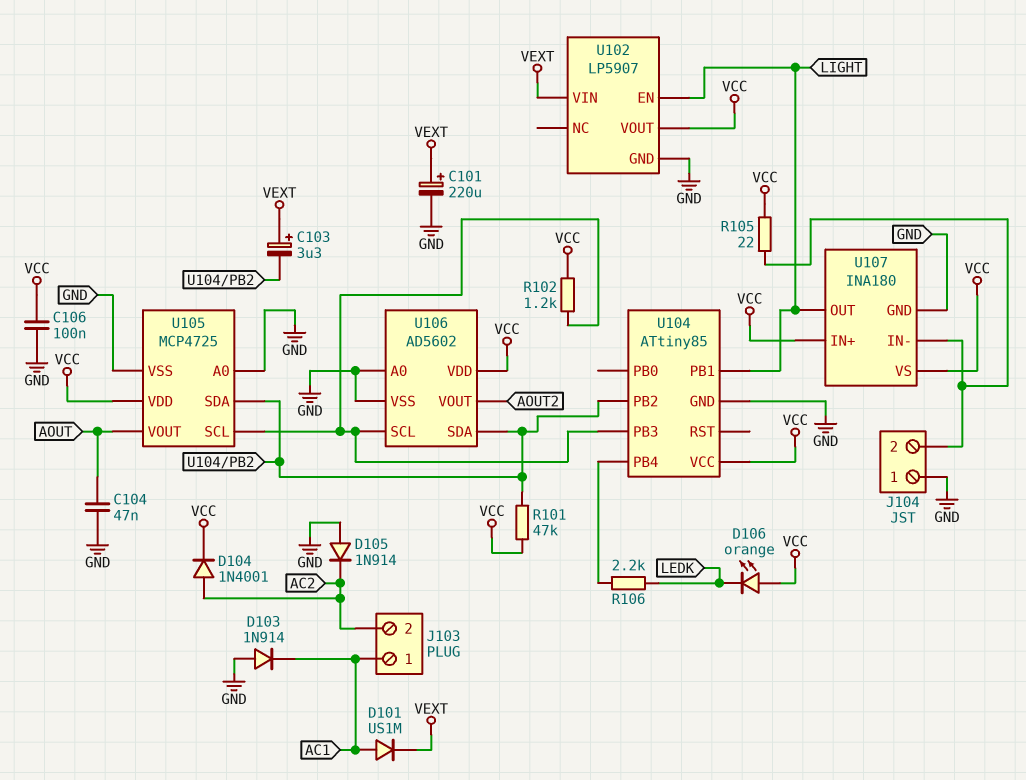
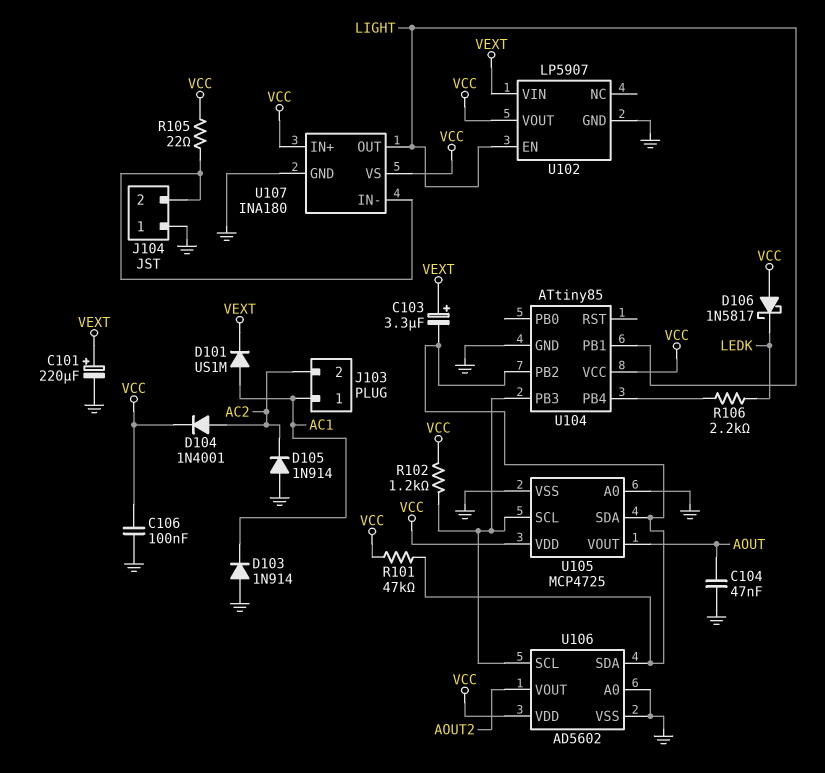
D106: LED orange (A VCC, K LEDK) -> schottky 1N5817 (A VCC, K LEDK)

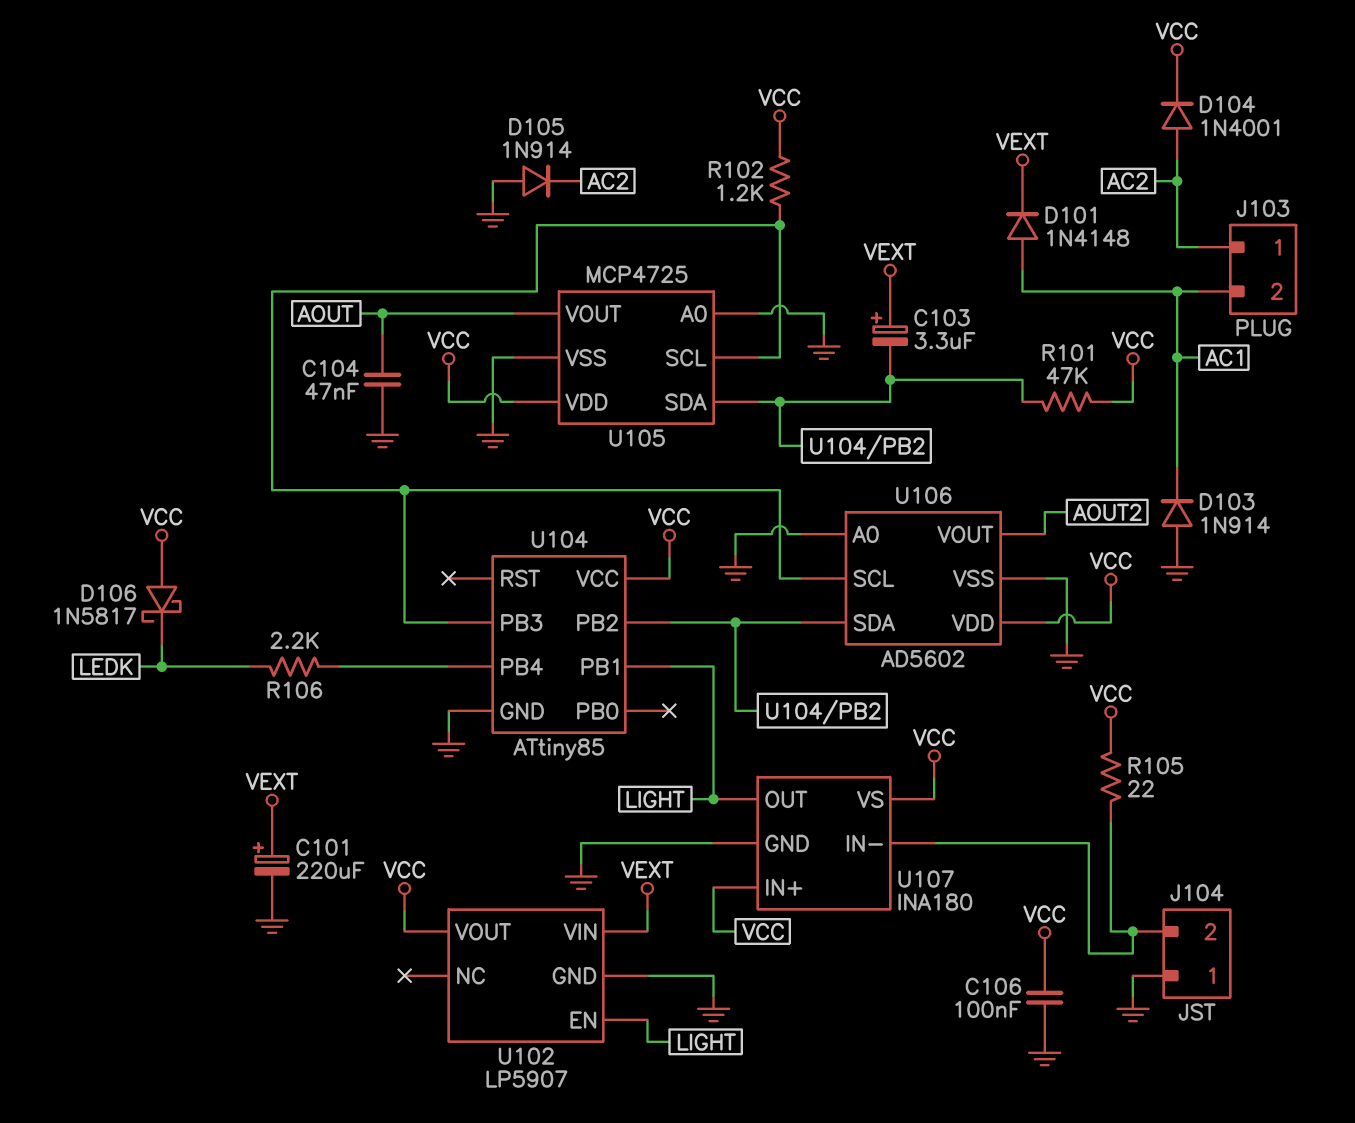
D101: diode US1M (A AC1, K VEXT) -> diode 1N4148 (A AC1, K VEXT)
J103 pin 1: AC1 -> AC2
J103 pin 2: AC2 -> AC1

